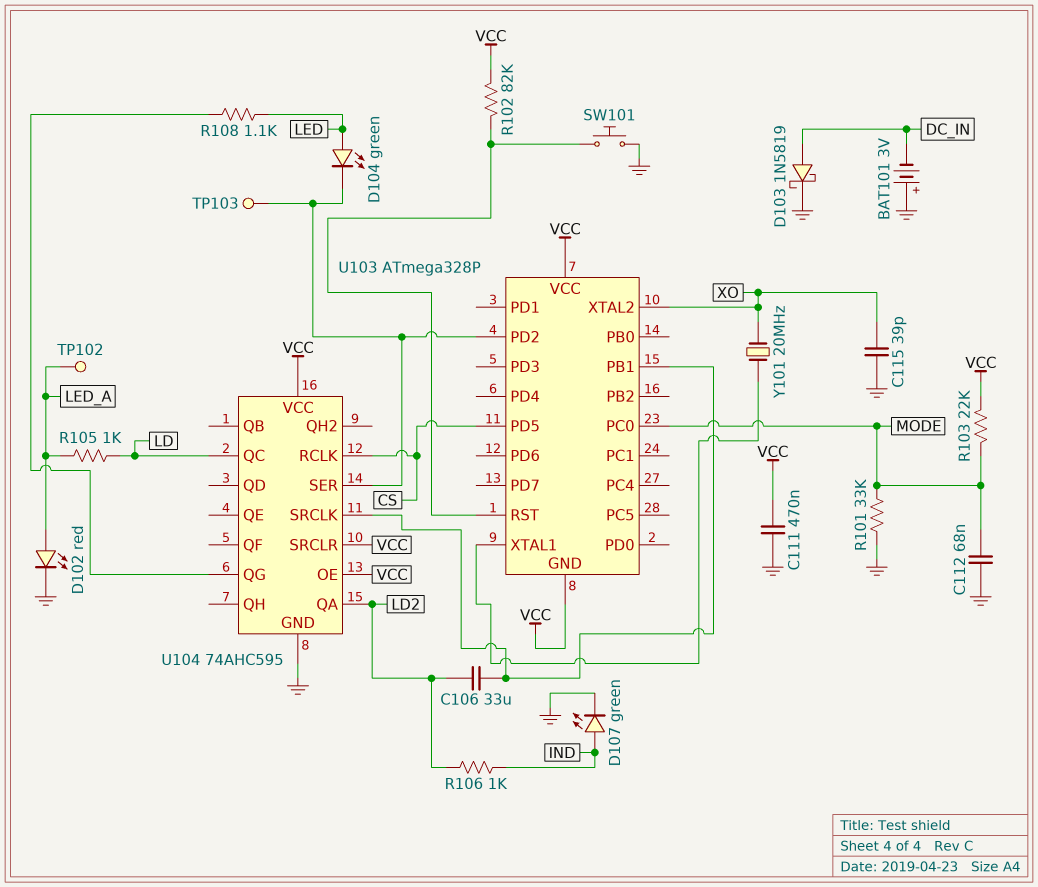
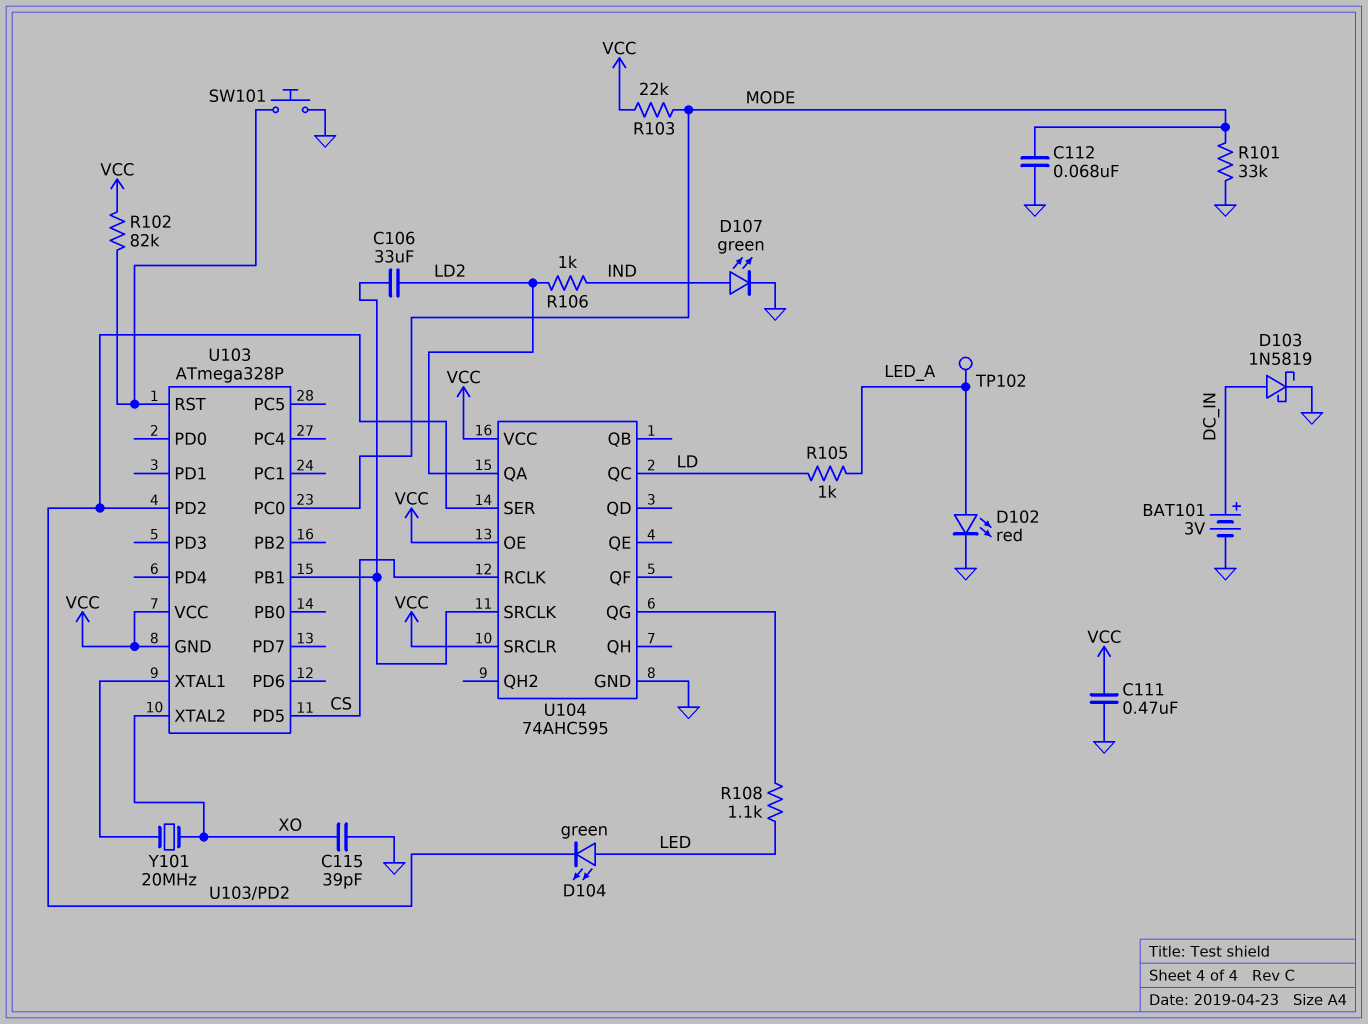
BAT101: 3V (plus GND, minus DC_IN) -> 3V (plus DC_IN, minus GND)
TP103: test point (U103/PD2) -> none

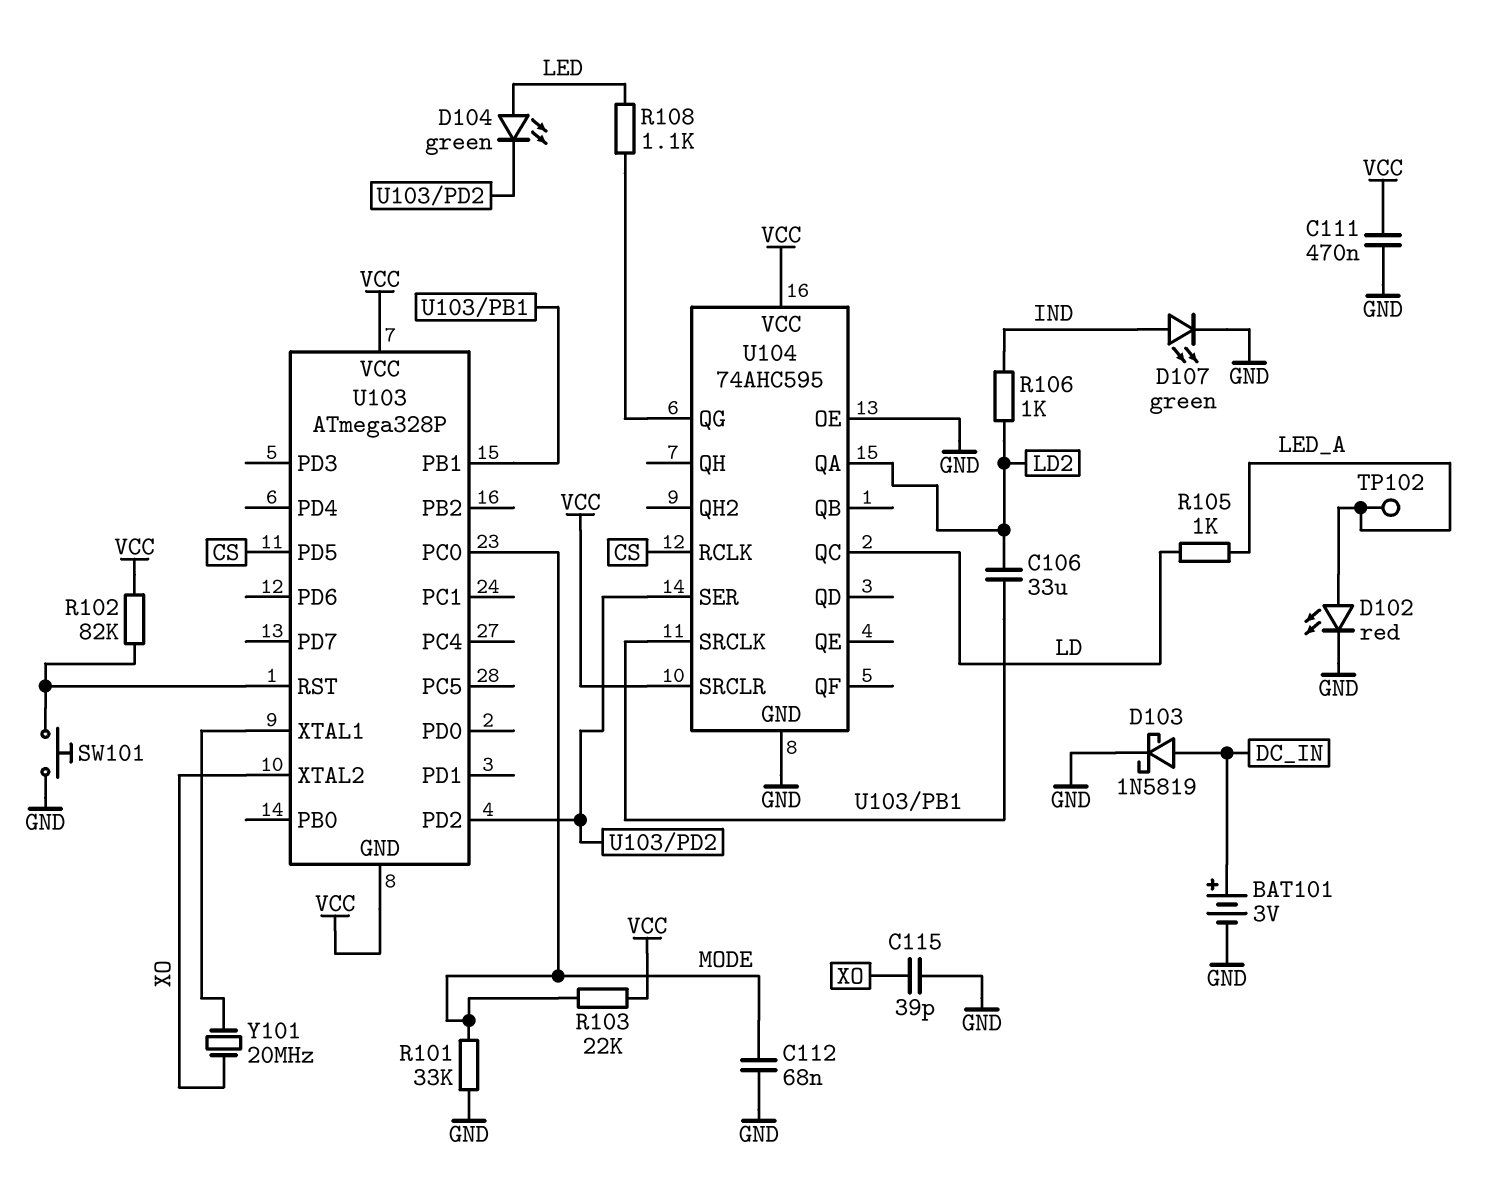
U104 pin OE: VCC -> GND

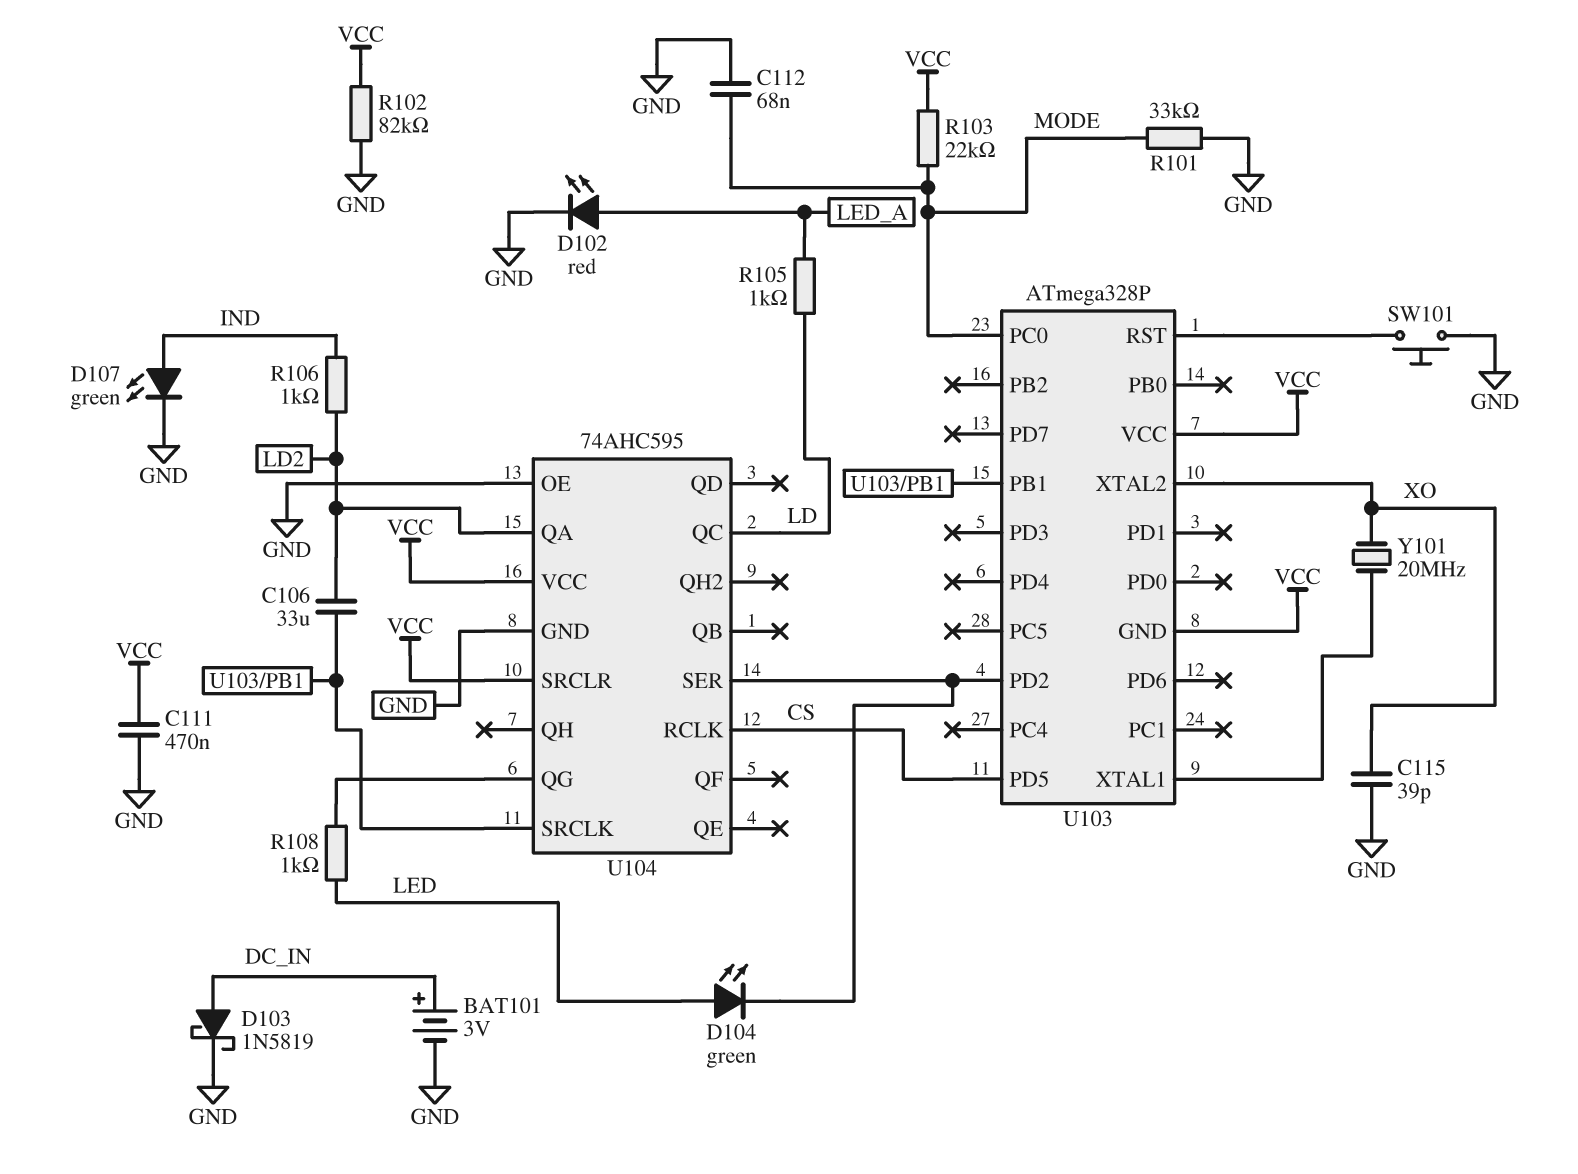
R102: 82k (U103/RST, VCC) -> 82k (GND, VCC)
R108: 1.1k (LED, U104/QG) -> 1k (LED, U104/QG)
TP102: test point (LED_A) -> none

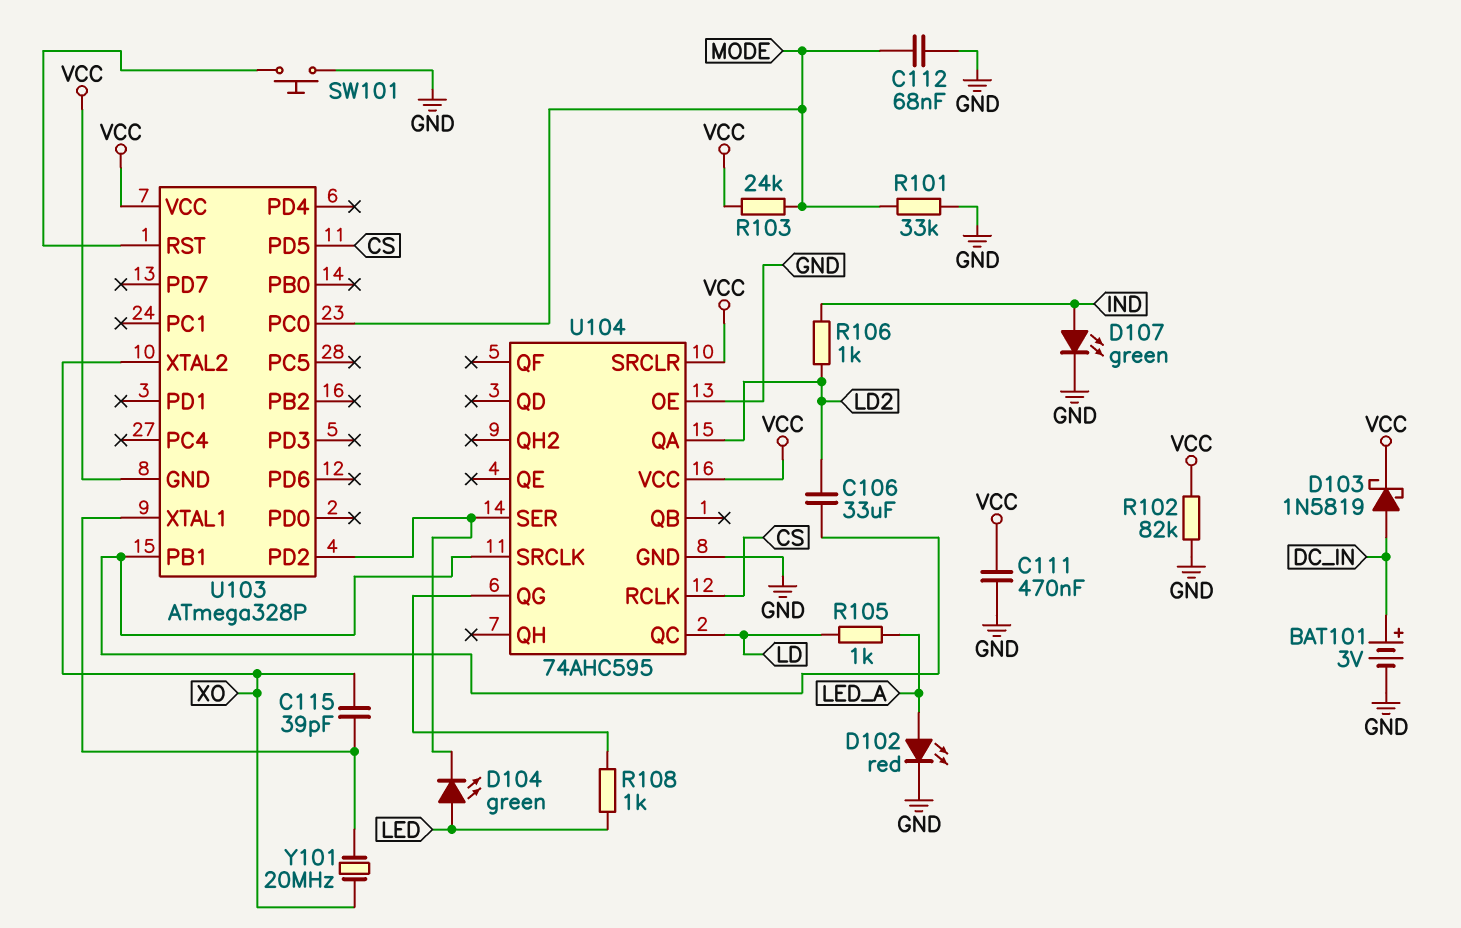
C115: 39pF (GND, XO) -> 39pF (U103/XTAL1, XO)
D103: schottky 1N5819 (A DC_IN, K GND) -> schottky 1N5819 (A DC_IN, K VCC)
R103: 22k (MODE, VCC) -> 24k (MODE, VCC)

